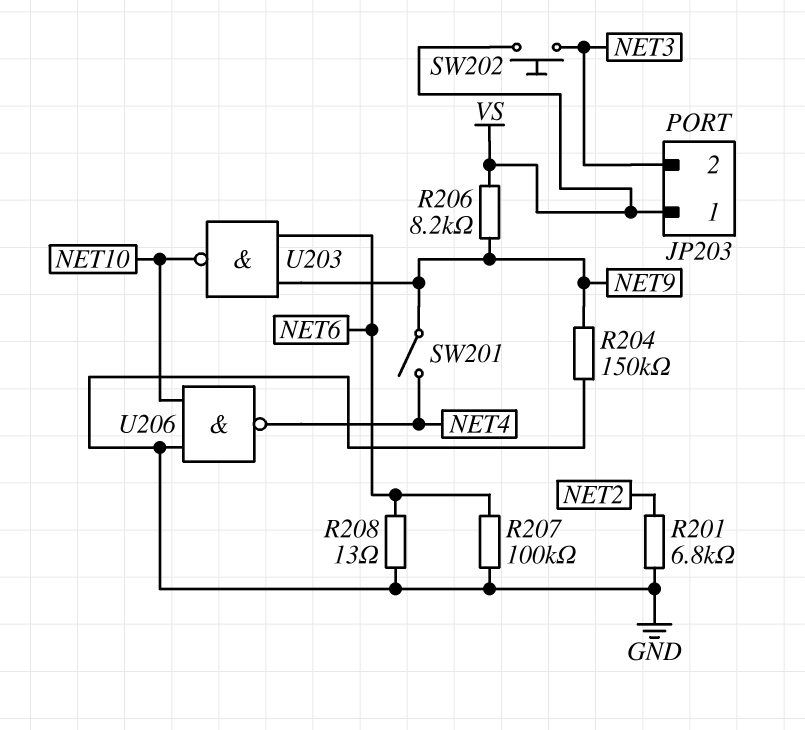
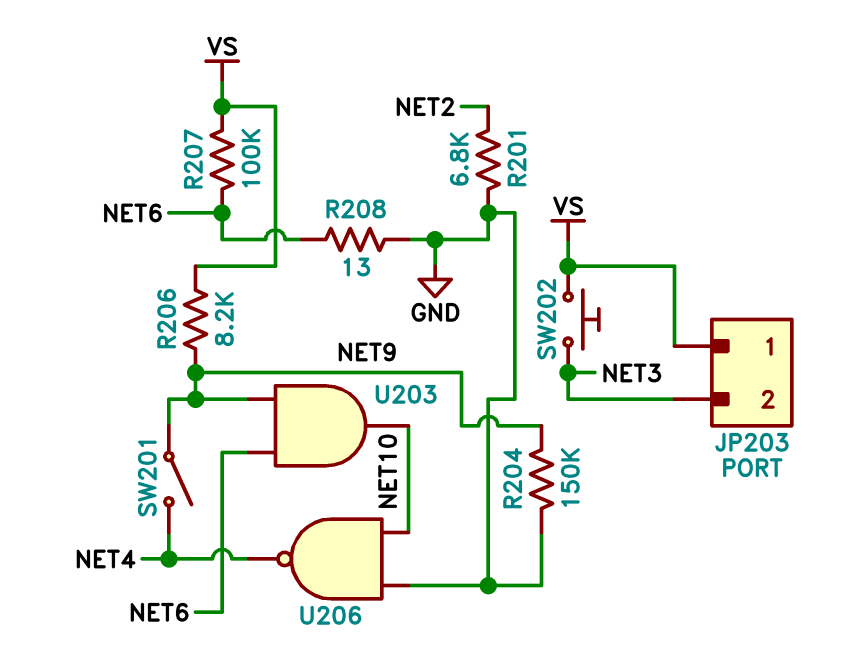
R207: 100k (GND, NET6) -> 100k (NET6, VS)
U203: NAND (in NET6, in NET9, out NET10) -> AND (in NET6, in NET9, out NET10)

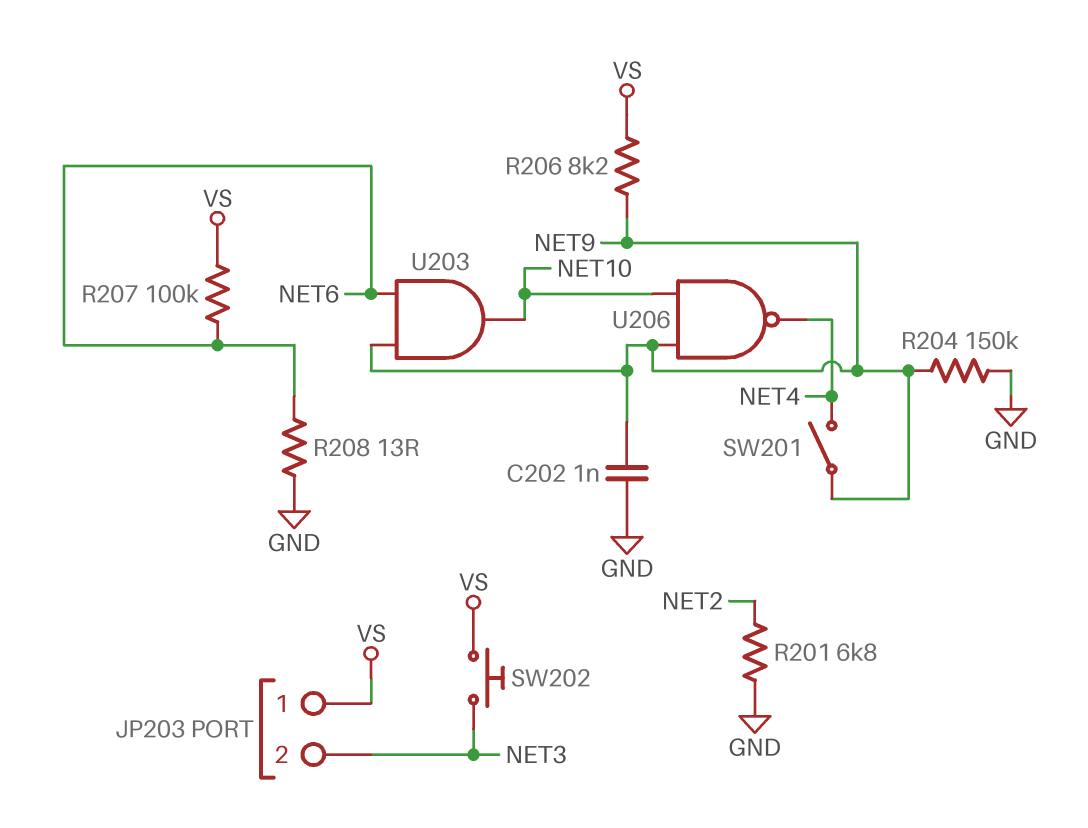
C202: none -> 1nF (GND, NET9)
U206: NAND (in GND, in NET10, out NET4) -> NAND (in NET9, in NET10, out NET4)

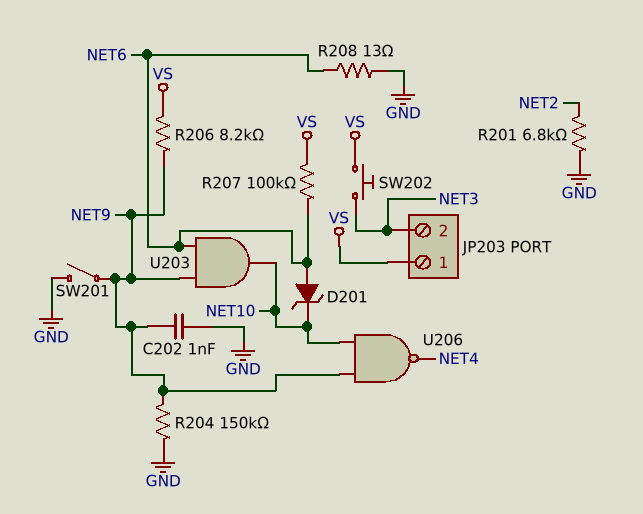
D201: none -> zener (A NET6, K NET10)
SW201: switch (NET4, NET9) -> switch (GND, NET9)

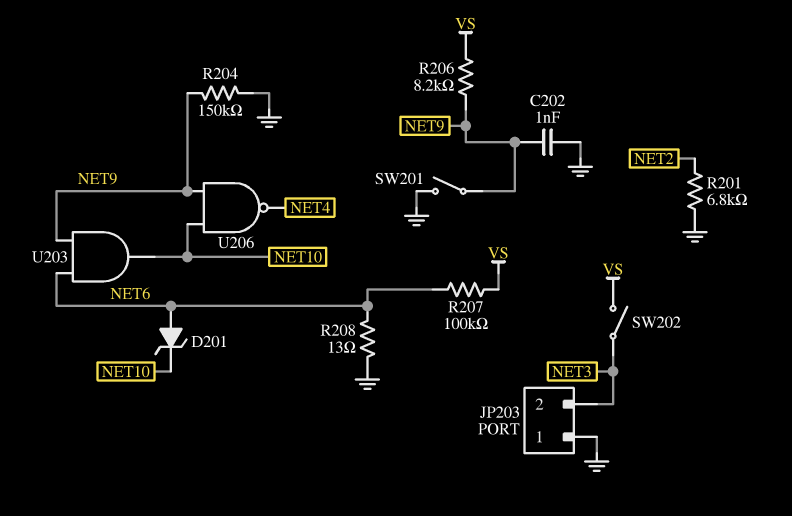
JP203 pin 1: VS -> GND
SW202: button (NET3, VS) -> switch (NET3, VS)

